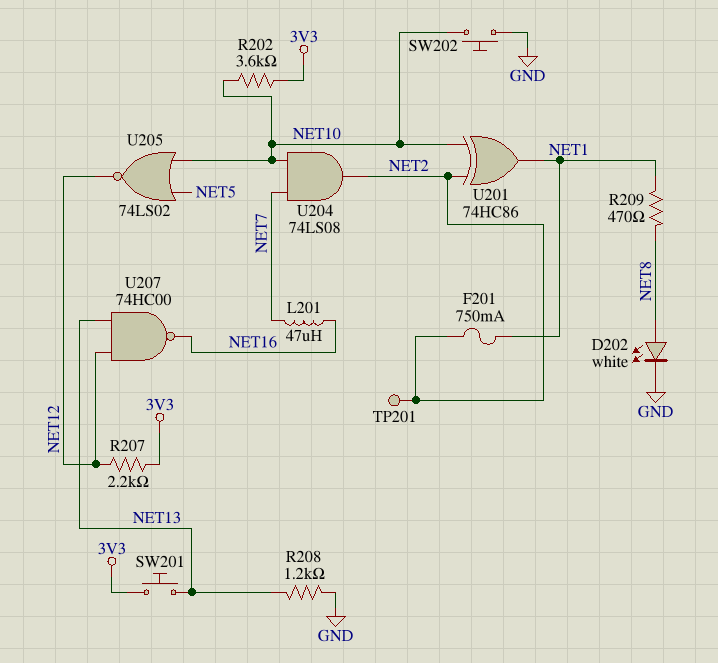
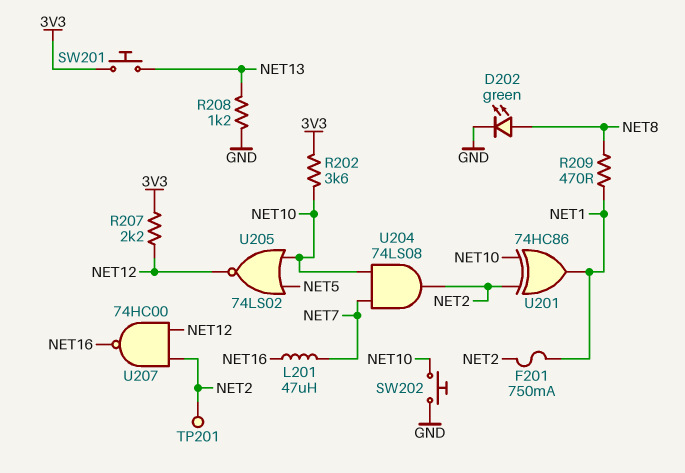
D202: LED white (A NET8, K GND) -> LED green (A NET8, K GND)
U207: NAND 74HC00 (in NET12, in NET13, out NET16) -> NAND 74HC00 (in NET2, in NET12, out NET16)

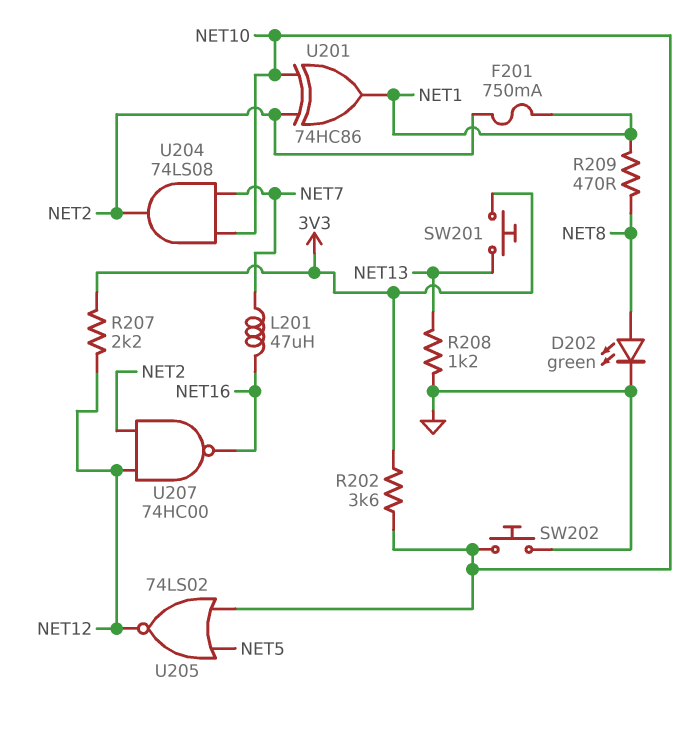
TP201: test point (NET2) -> none

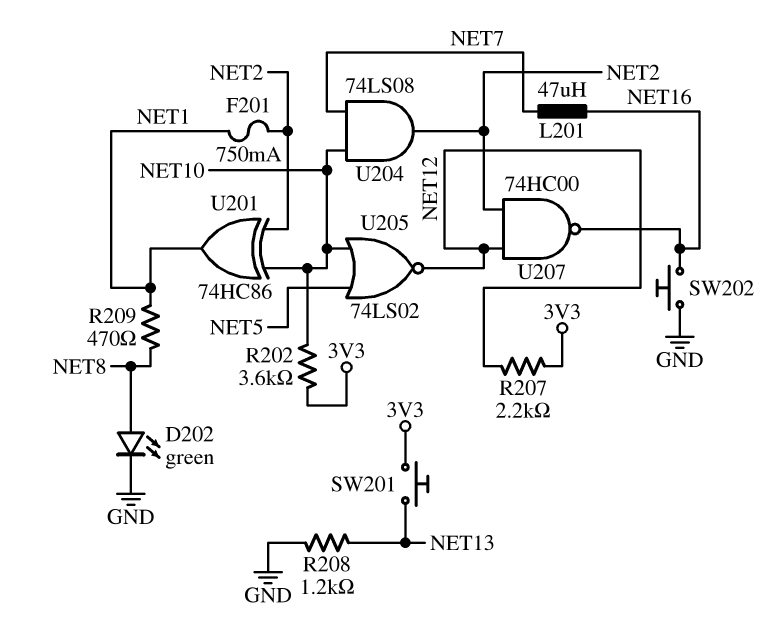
SW202: button (GND, NET10) -> button (GND, NET16)

